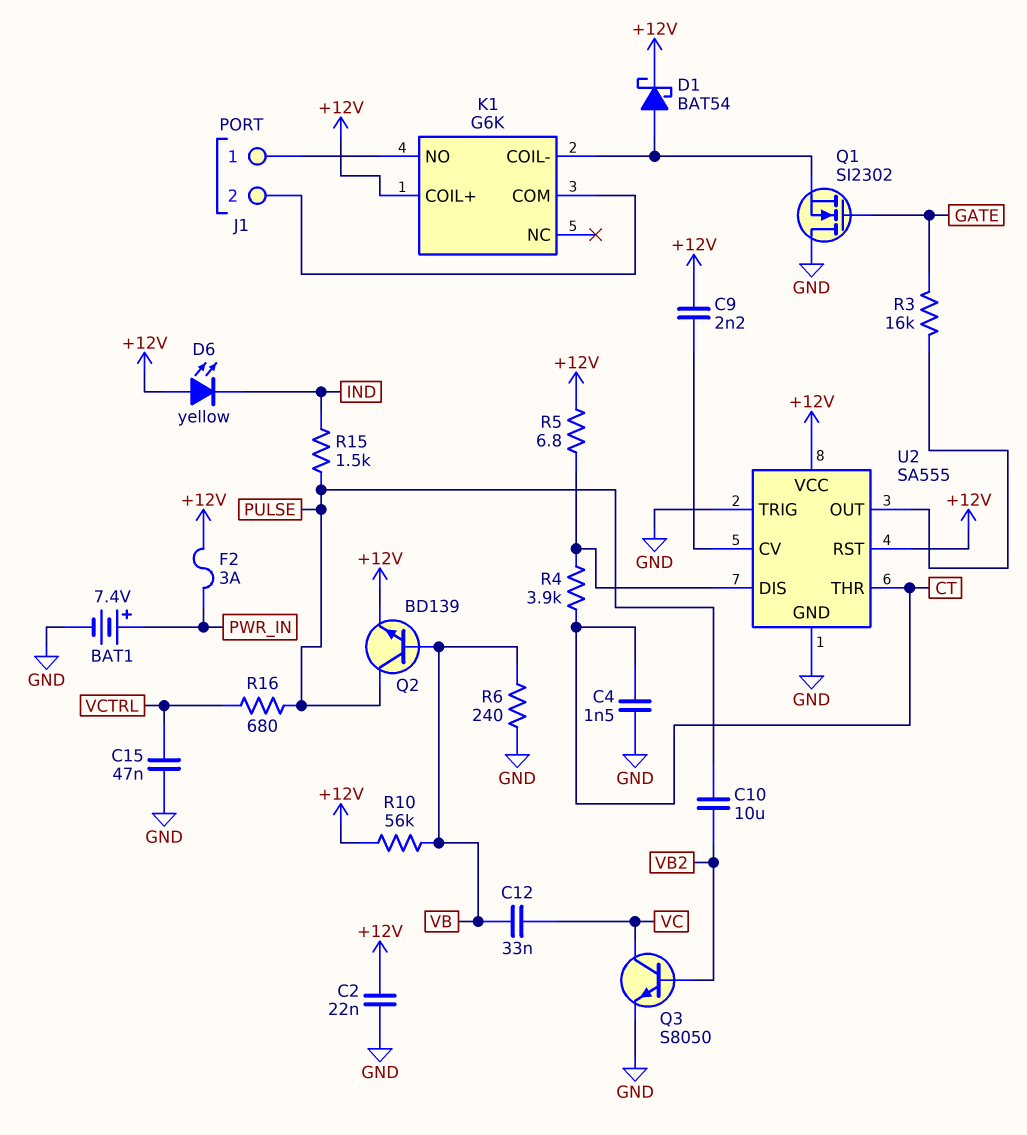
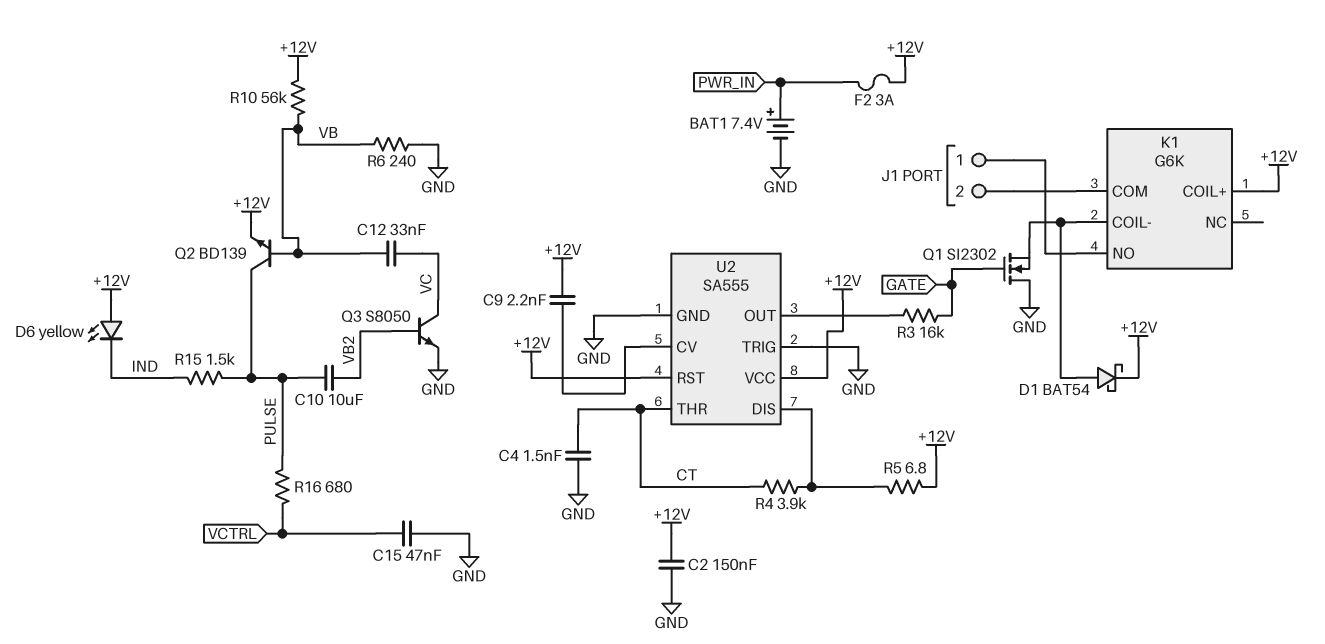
C2: 22nF (+12V, GND) -> 150nF (+12V, GND)

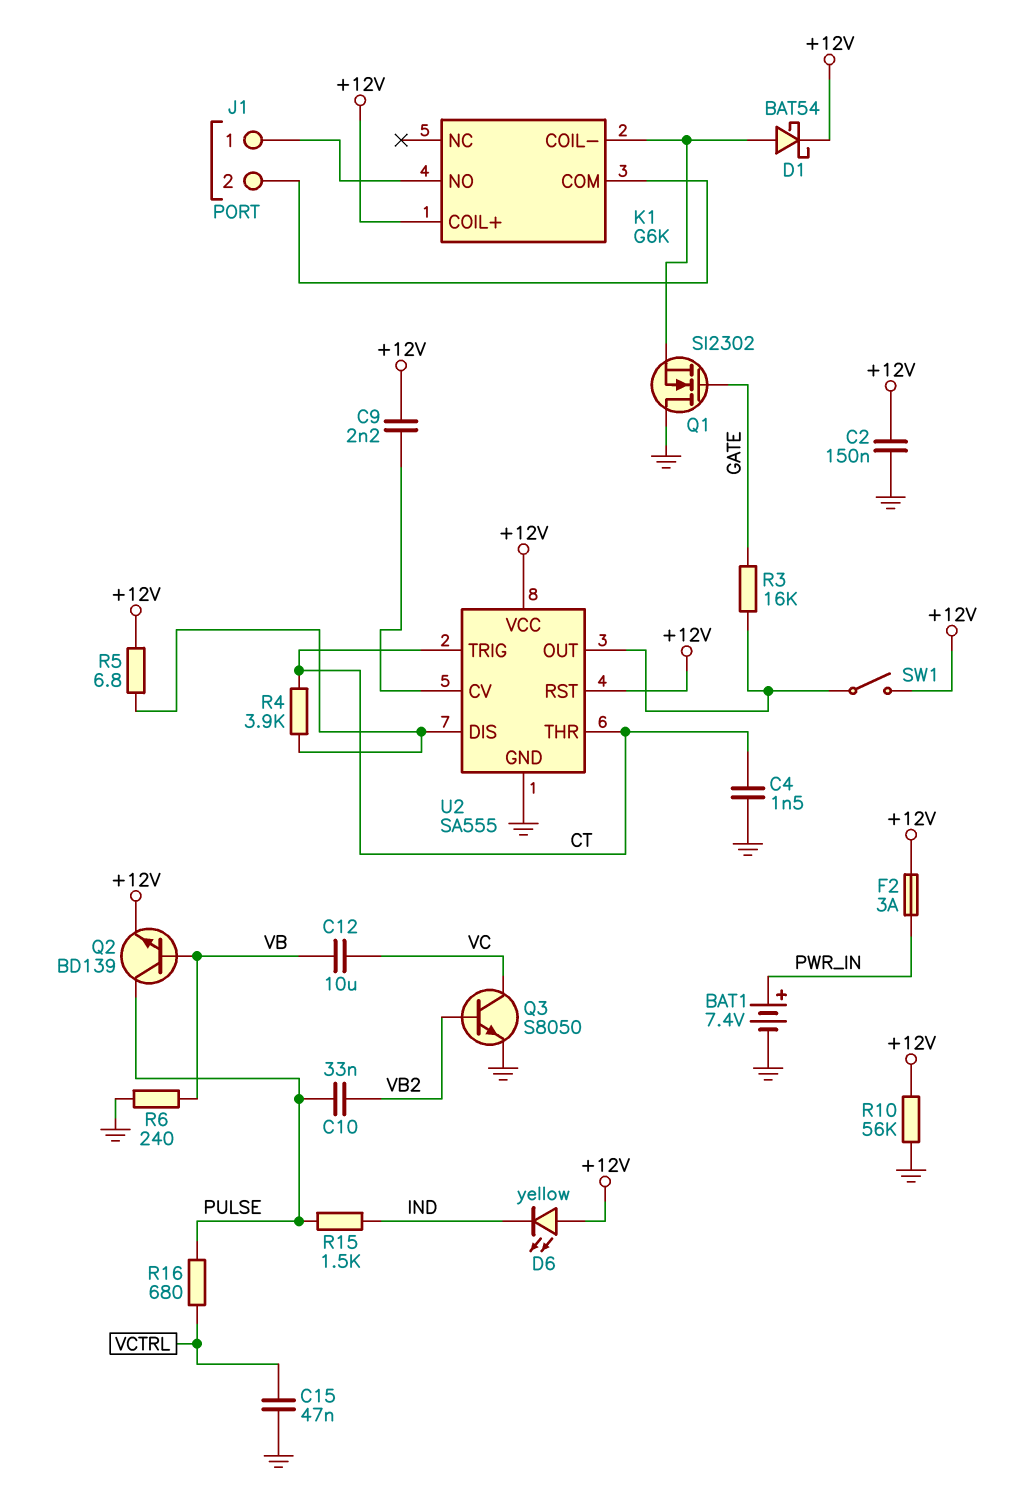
C10: 10uF (PULSE, VB2) -> 33nF (PULSE, VB2)
C12: 33nF (VB, VC) -> 10uF (VB, VC)
R10: 56k (+12V, VB) -> 56k (+12V, GND)
SW1: none -> switch (+12V, U2/OUT)
U2 pin TRIG: GND -> CT

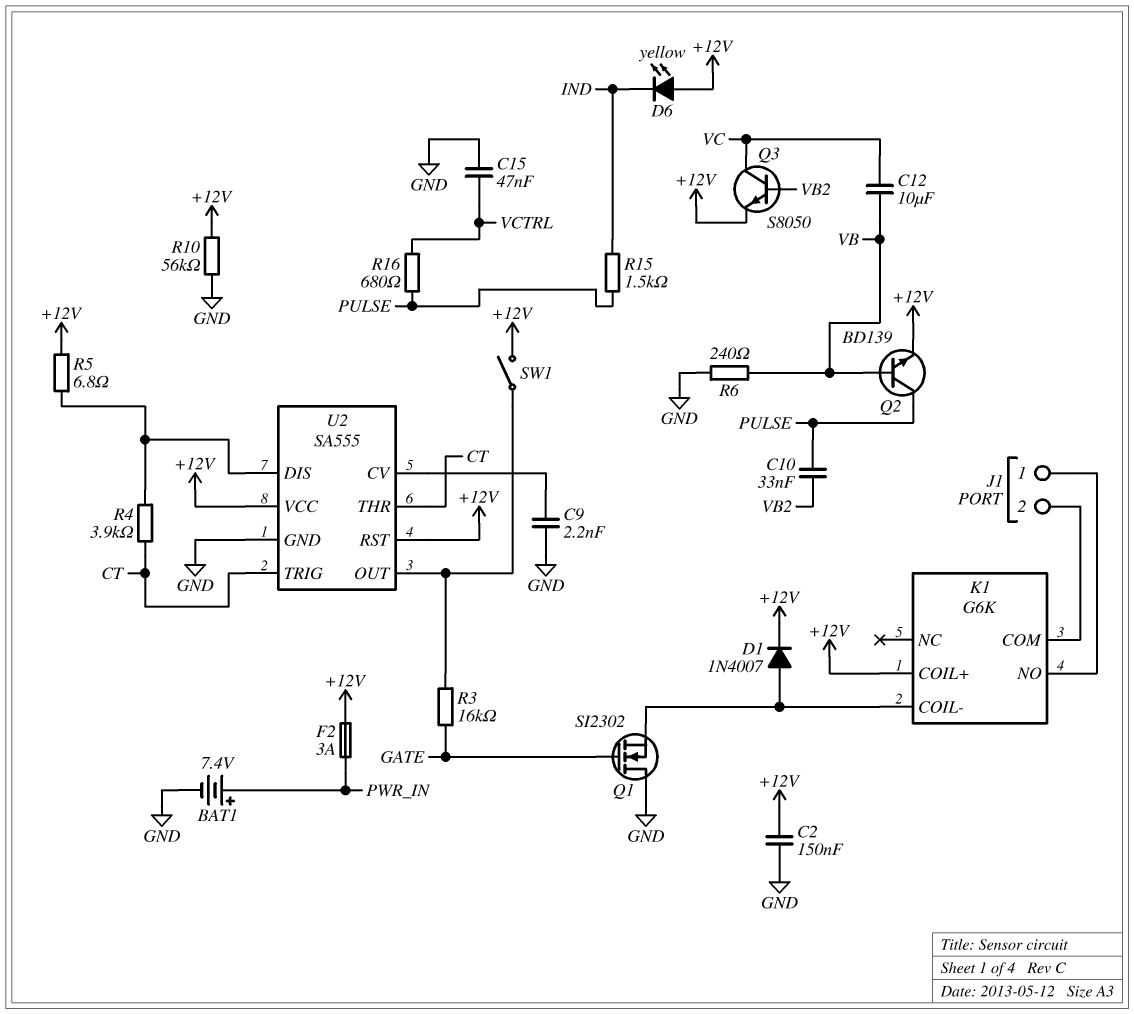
C4: 1.5nF (CT, GND) -> none
C9: 2.2nF (+12V, U2/CV) -> 2.2nF (GND, U2/CV)
D1: schottky BAT54 (A K1/COIL-, K +12V) -> diode 1N4007 (A K1/COIL-, K +12V)
Q3: NPN S8050 (B VB2, C VC, E GND) -> NPN S8050 (B VB2, C VC, E +12V)

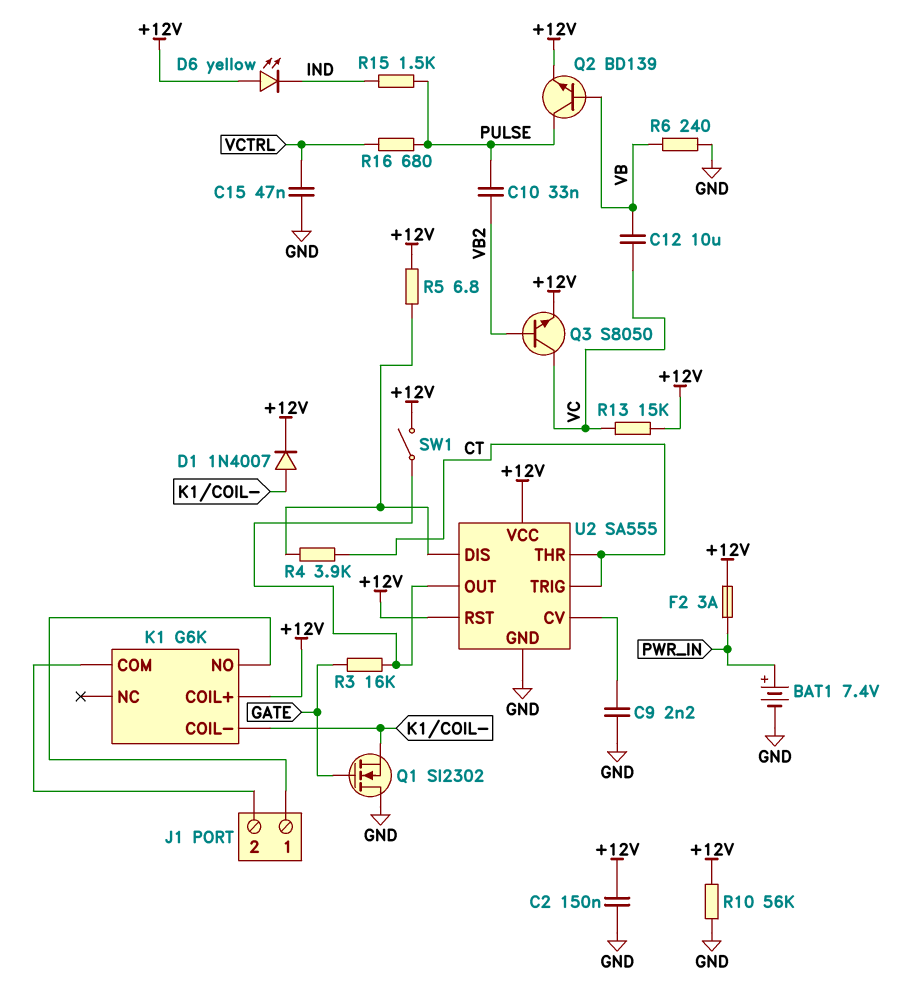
R13: none -> 15k (+12V, VC)

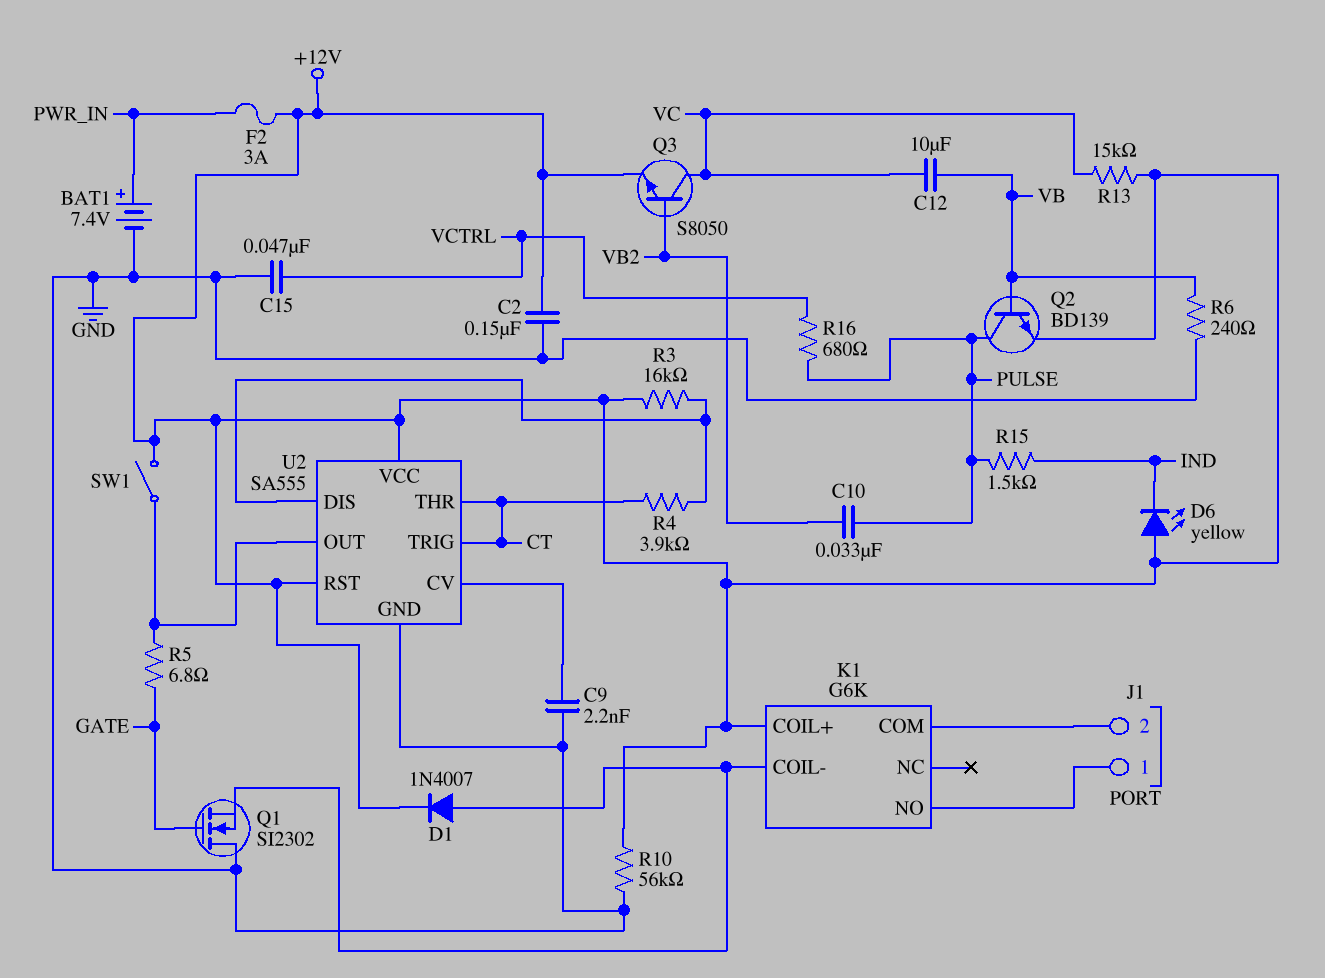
R3: 16k (GATE, U2/OUT) -> 16k (+12V, U2/DIS)
R5: 6.8 (+12V, U2/DIS) -> 6.8 (GATE, U2/OUT)

